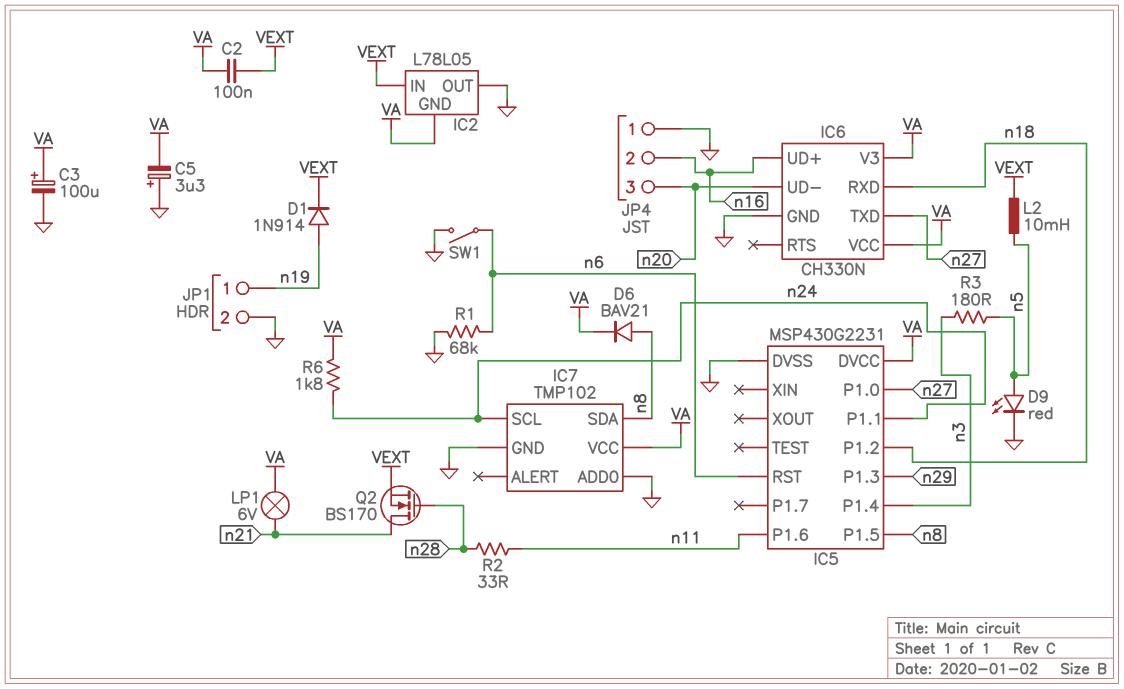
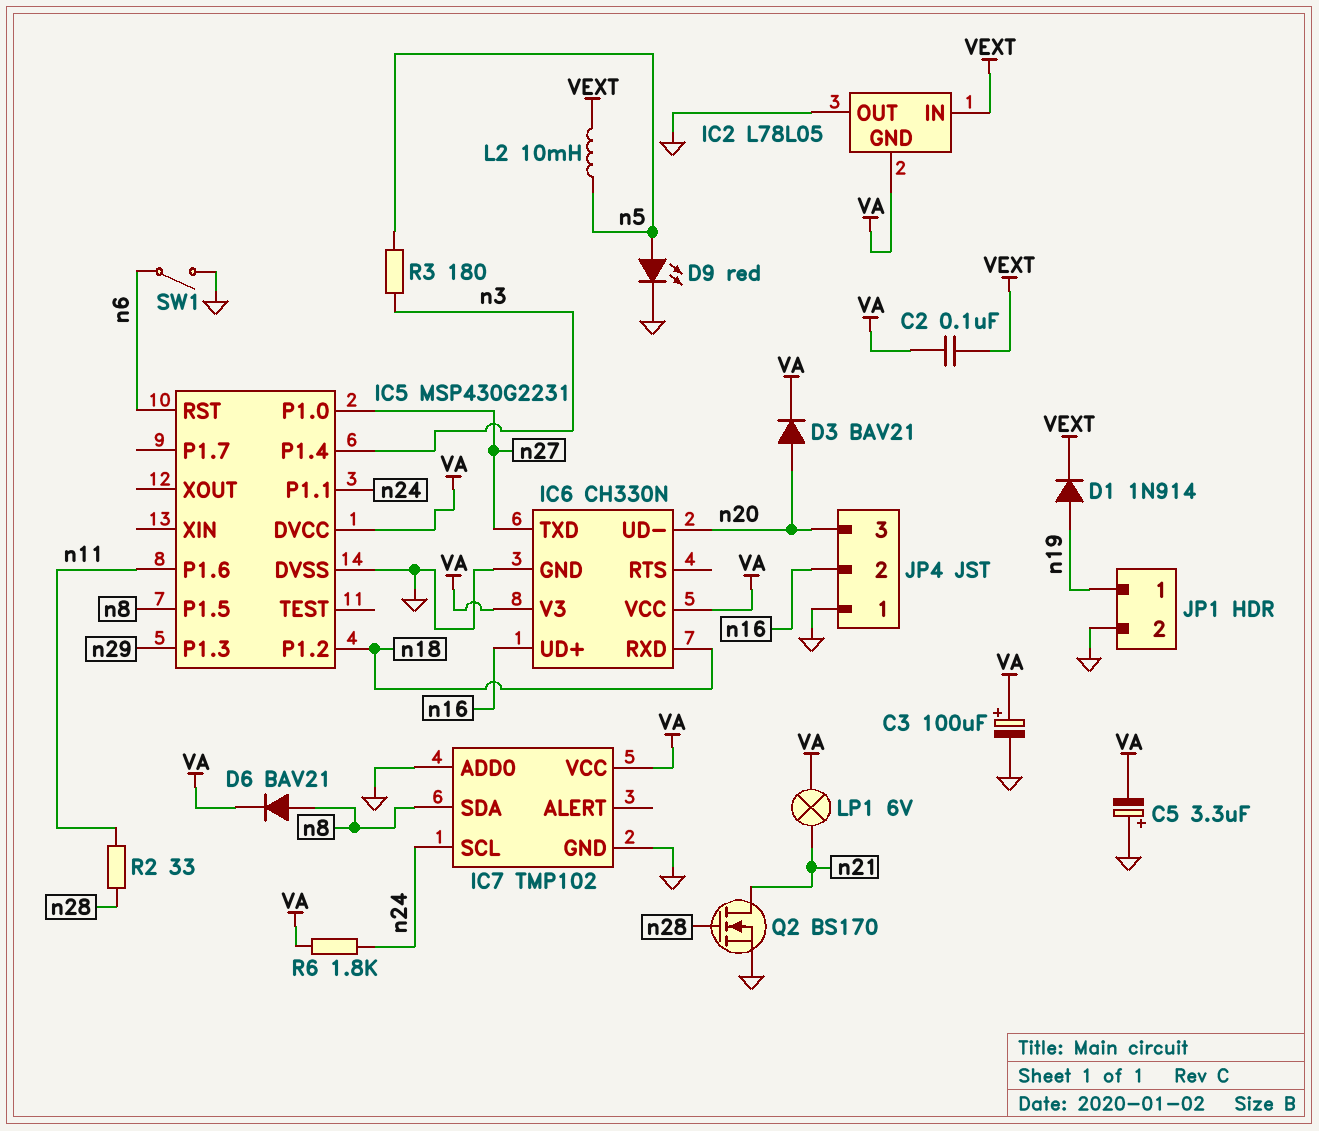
D3: none -> diode BAV21 (A n20, K VA)
Q2: NMOS BS170 (G n28, D n21, S VEXT) -> NMOS BS170 (G n28, D n21, S GND)
R1: 68k (GND, n6) -> none

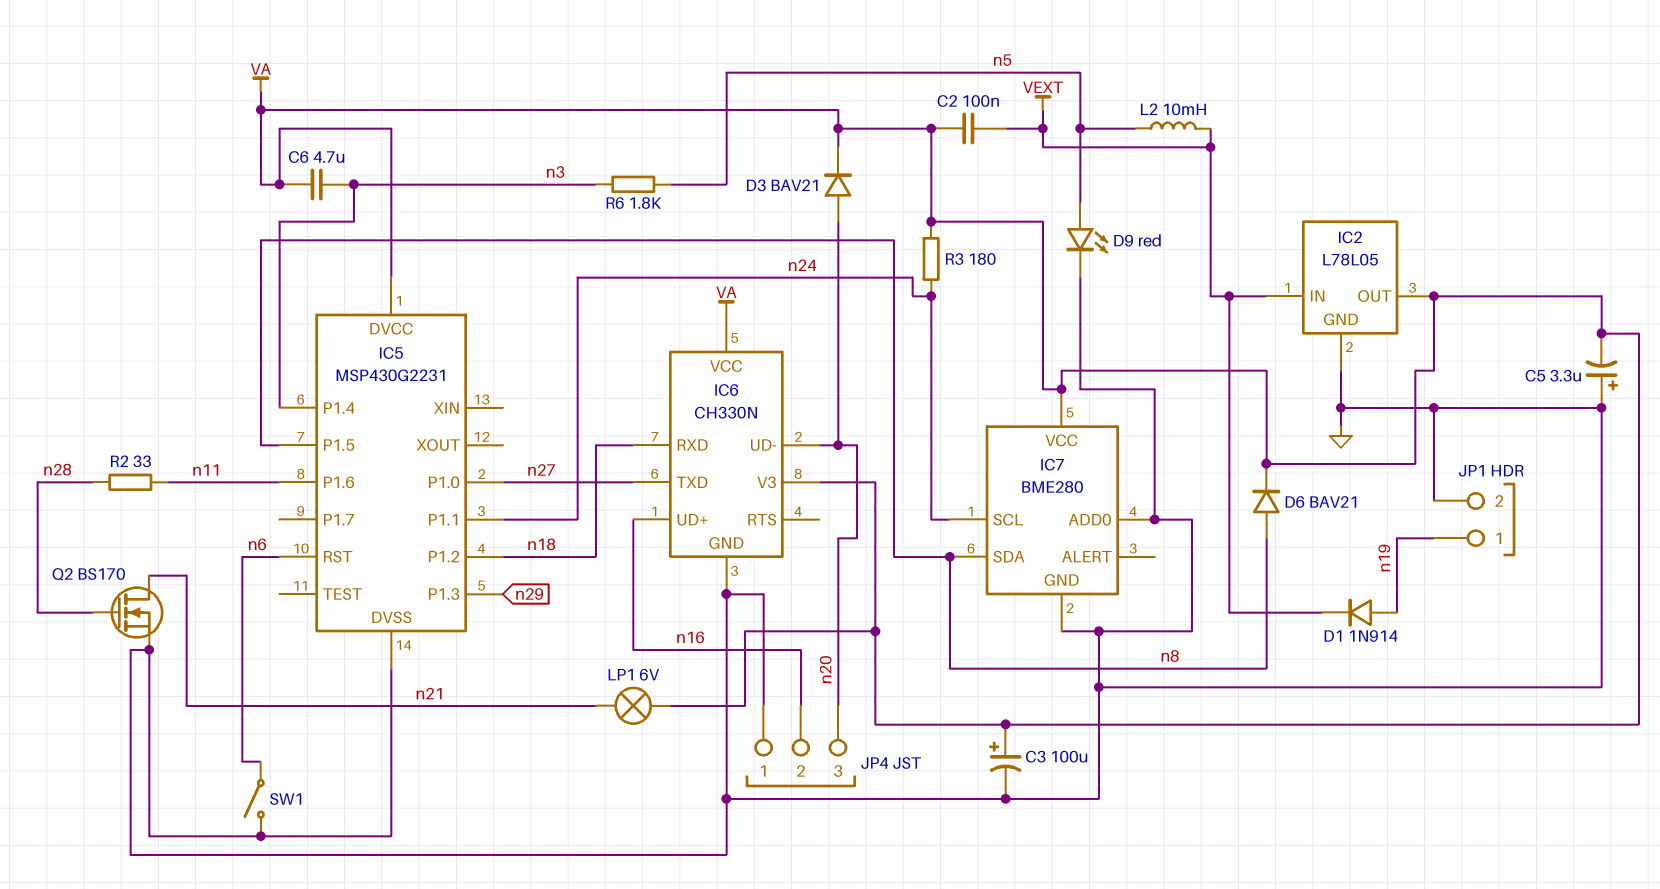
C6: none -> 4.7uF (VA, n3)
IC2 pin GND: VA -> GND
IC2 pin OUT: GND -> VA
IC7: TMP102 -> BME280
R3: 180 (n3, n5) -> 180 (VA, n24)
R6: 1.8k (VA, n24) -> 1.8k (n3, n5)

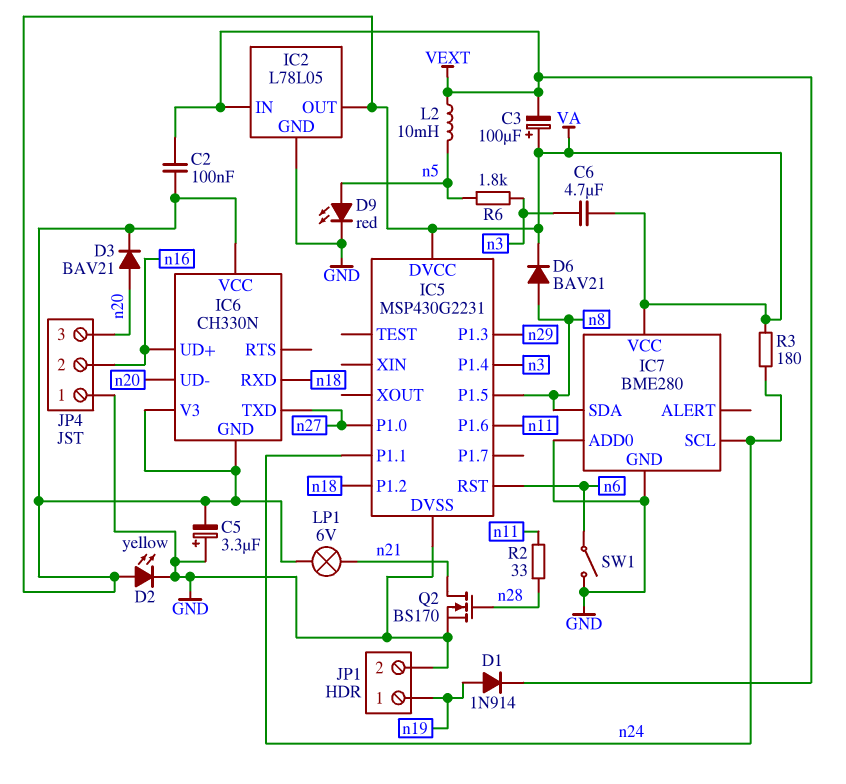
C3: 100uF (plus VA, minus GND) -> 100uF (plus VA, minus VEXT)
D2: none -> LED yellow (A VA, K GND)
IC6 pin GND: GND -> VA

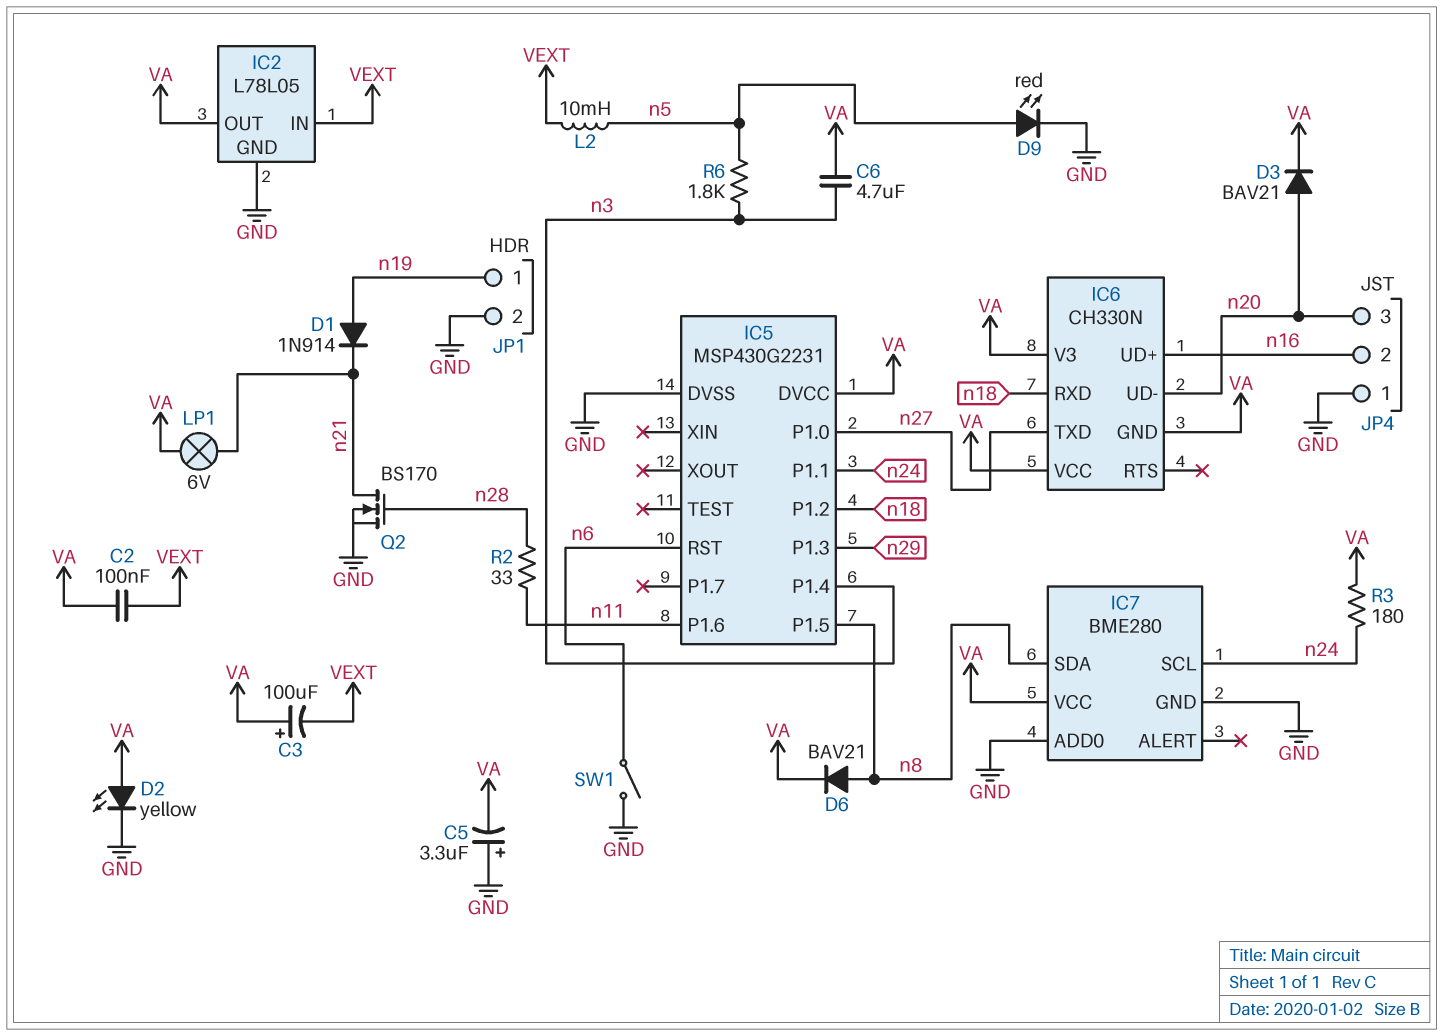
D1: diode 1N914 (A n19, K VEXT) -> diode 1N914 (A n19, K n21)

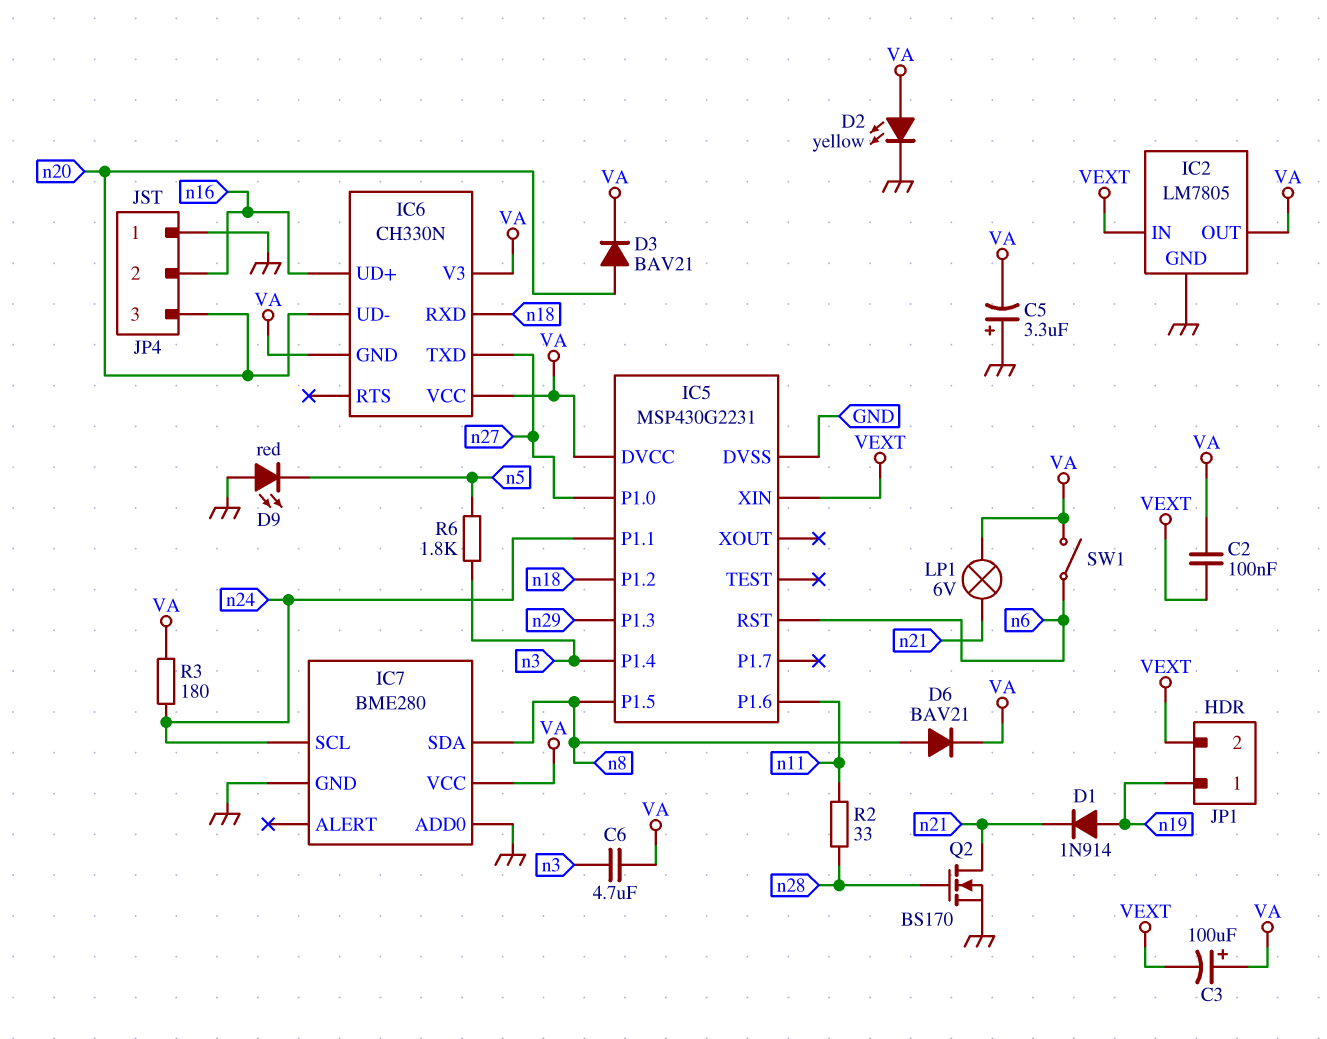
D9: LED red (A n5, K GND) -> LED red (A GND, K n5)
IC2: L78L05 -> LM7805
IC5 pin XIN: none -> VEXT
JP1 pin 2: GND -> VEXT
L2: 10mH (VEXT, n5) -> none
SW1: switch (GND, n6) -> switch (VA, n6)

